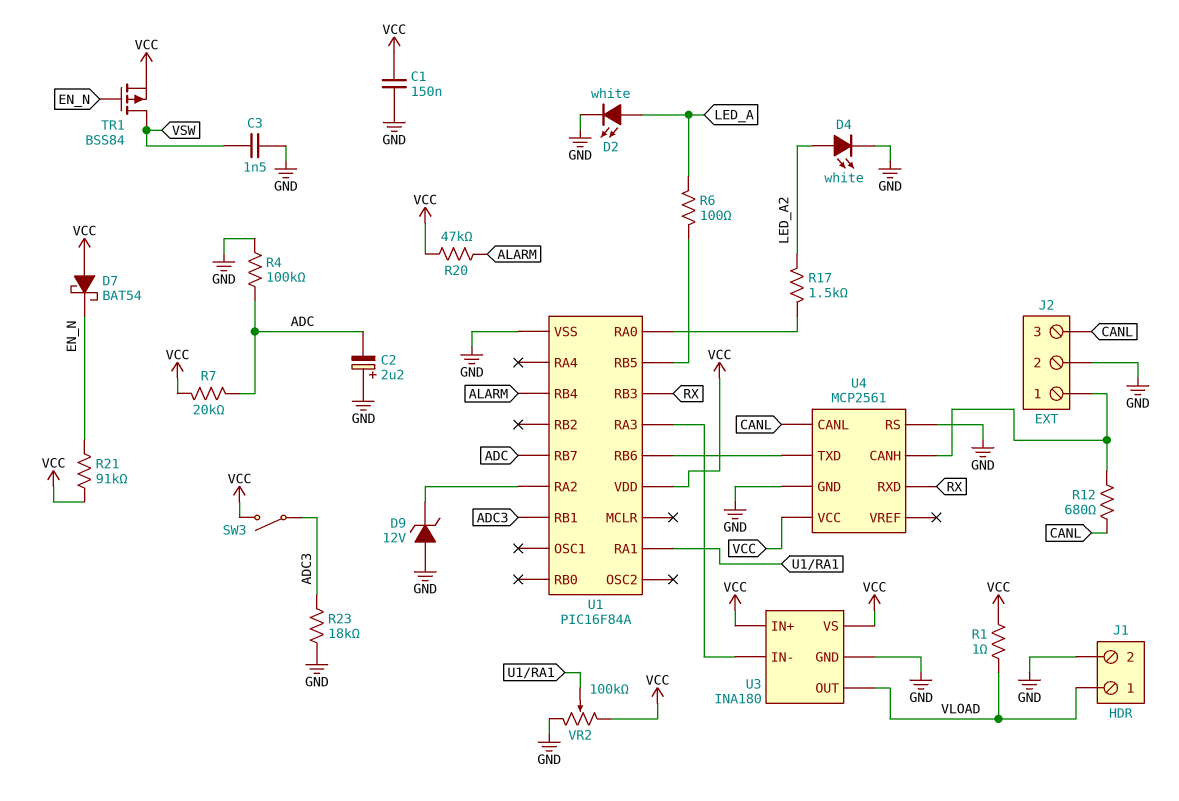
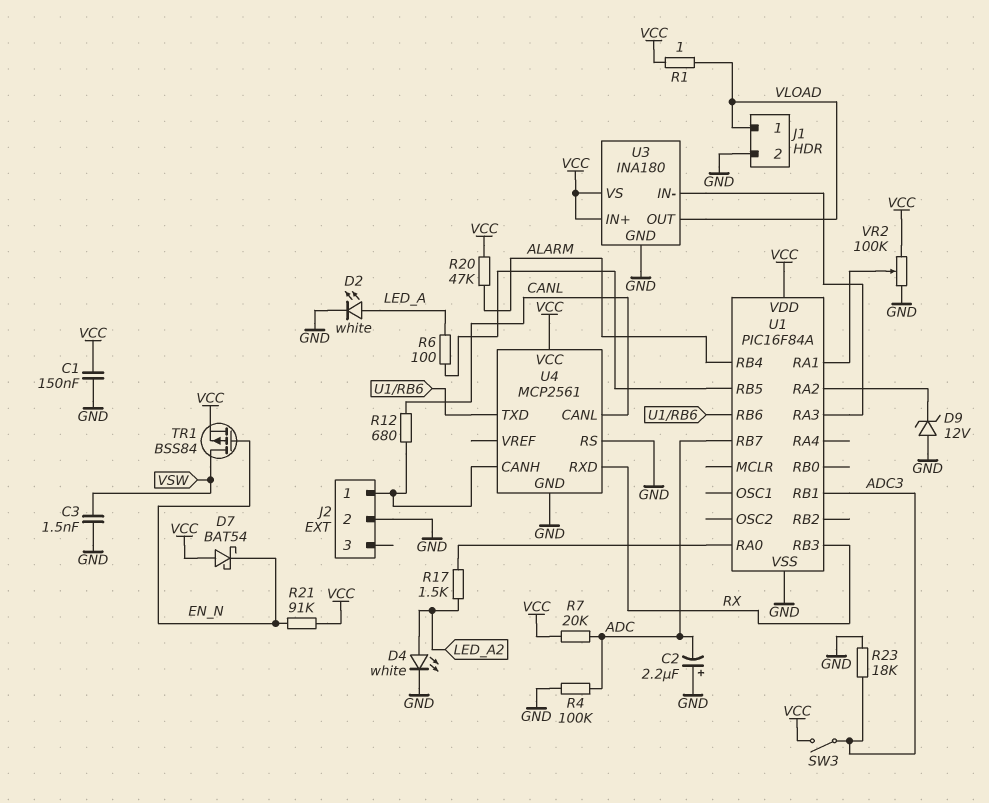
J2 pin 3: CANL -> none

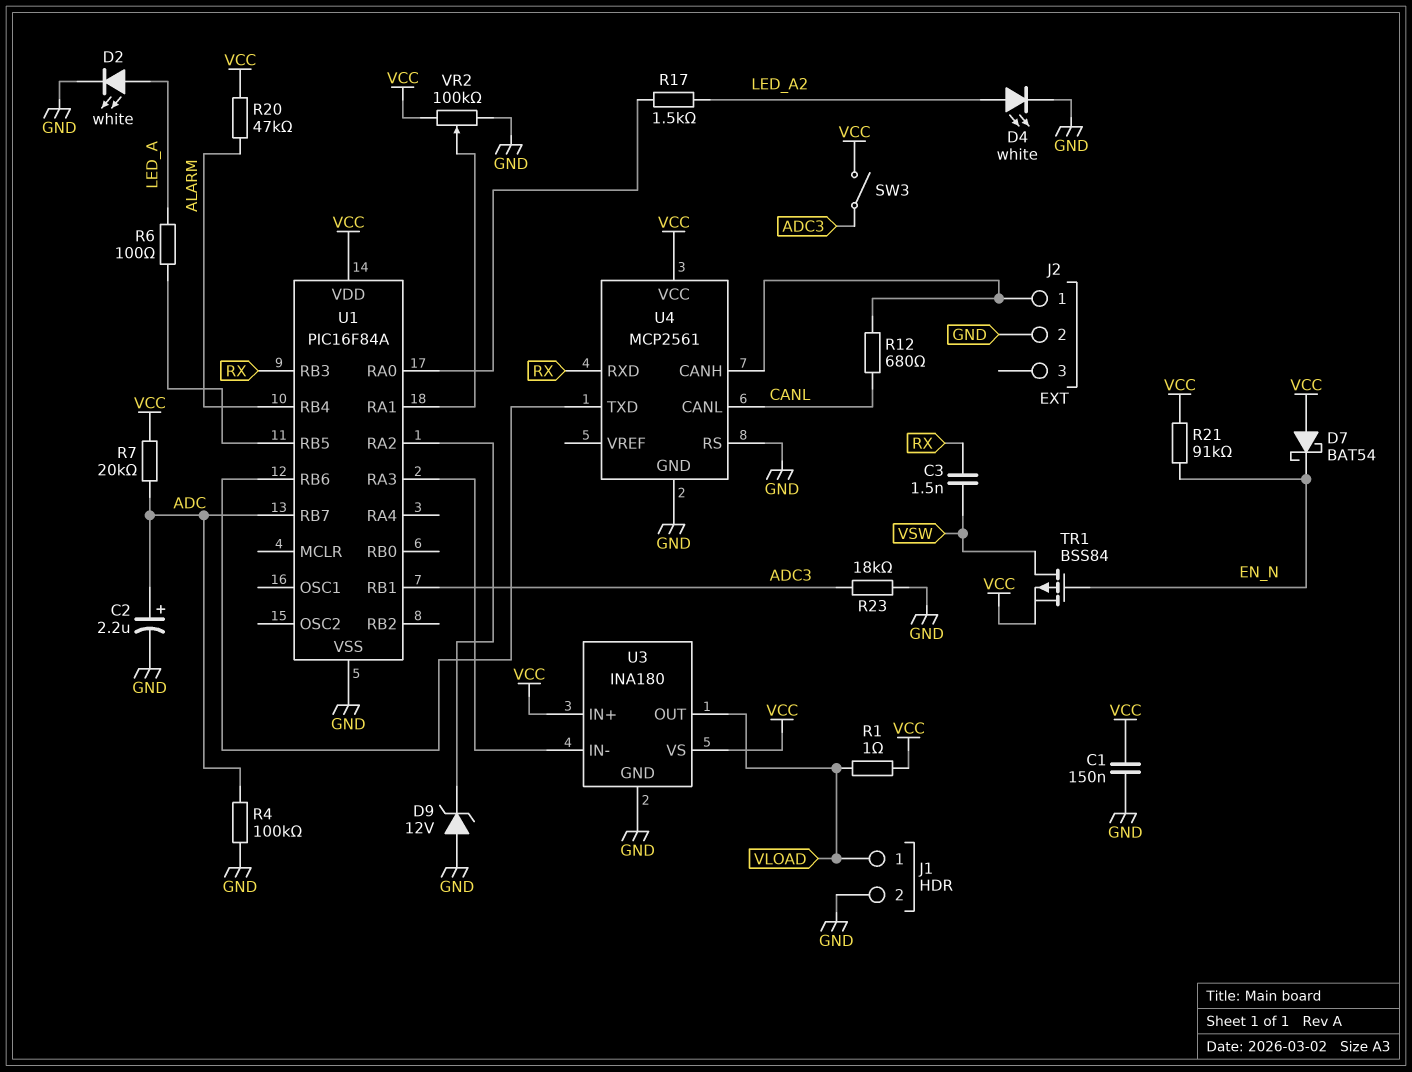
C2: 2.2uF (plus GND, minus ADC) -> 2.2uF (plus ADC, minus GND)
C3: 1.5nF (GND, VSW) -> 1.5nF (RX, VSW)

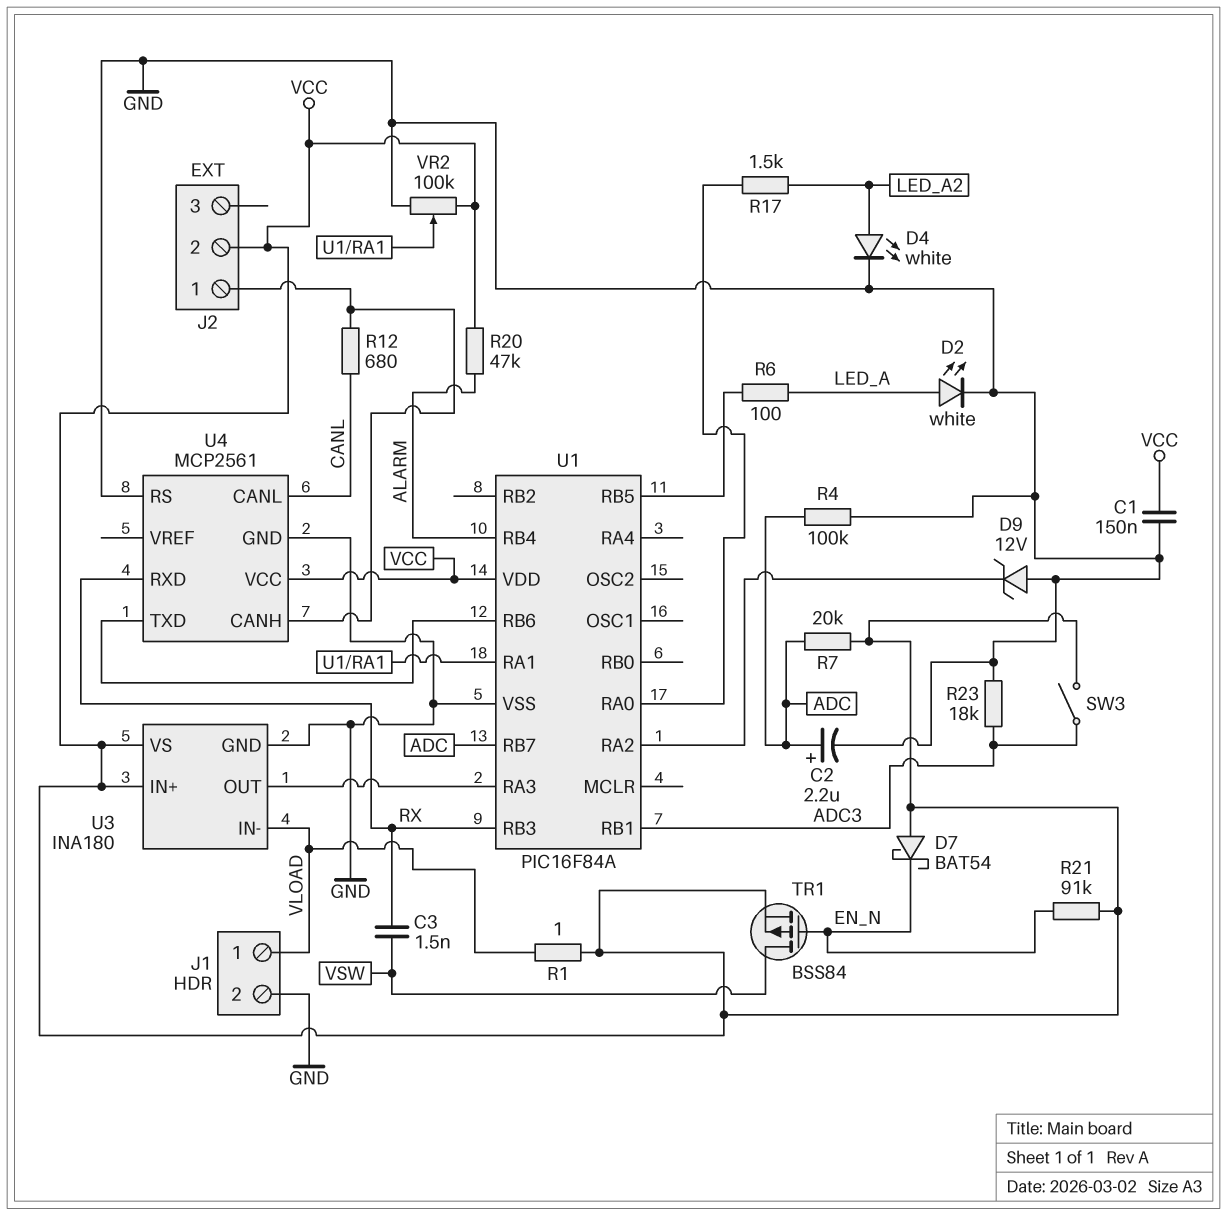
J2 pin 2: GND -> VCC
U3 pin IN-: U1/RA3 -> VLOAD
U3 pin OUT: VLOAD -> U1/RA3

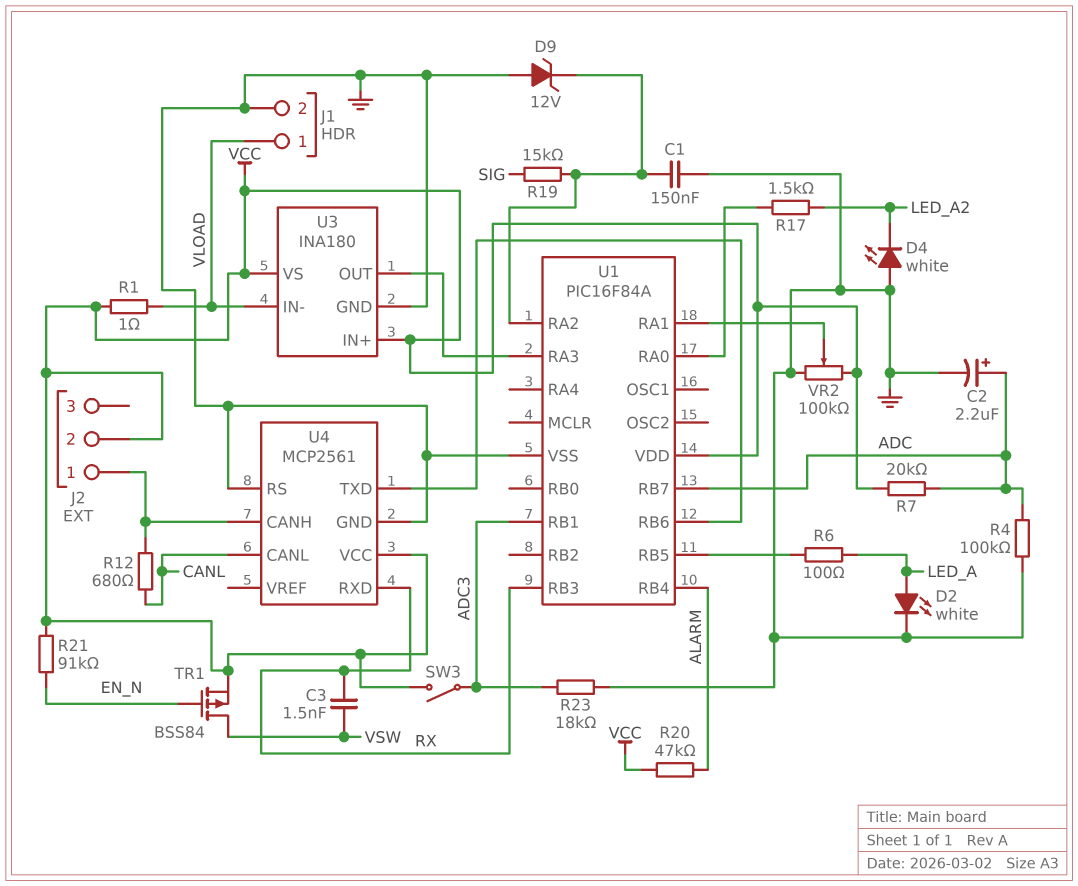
C1: 150nF (GND, VCC) -> 150nF (GND, U1/RA2)
D4: LED white (A LED_A2, K GND) -> LED white (A GND, K LED_A2)
D7: schottky BAT54 (A VCC, K EN_N) -> none
R19: none -> 15k (SIG, U1/RA2)

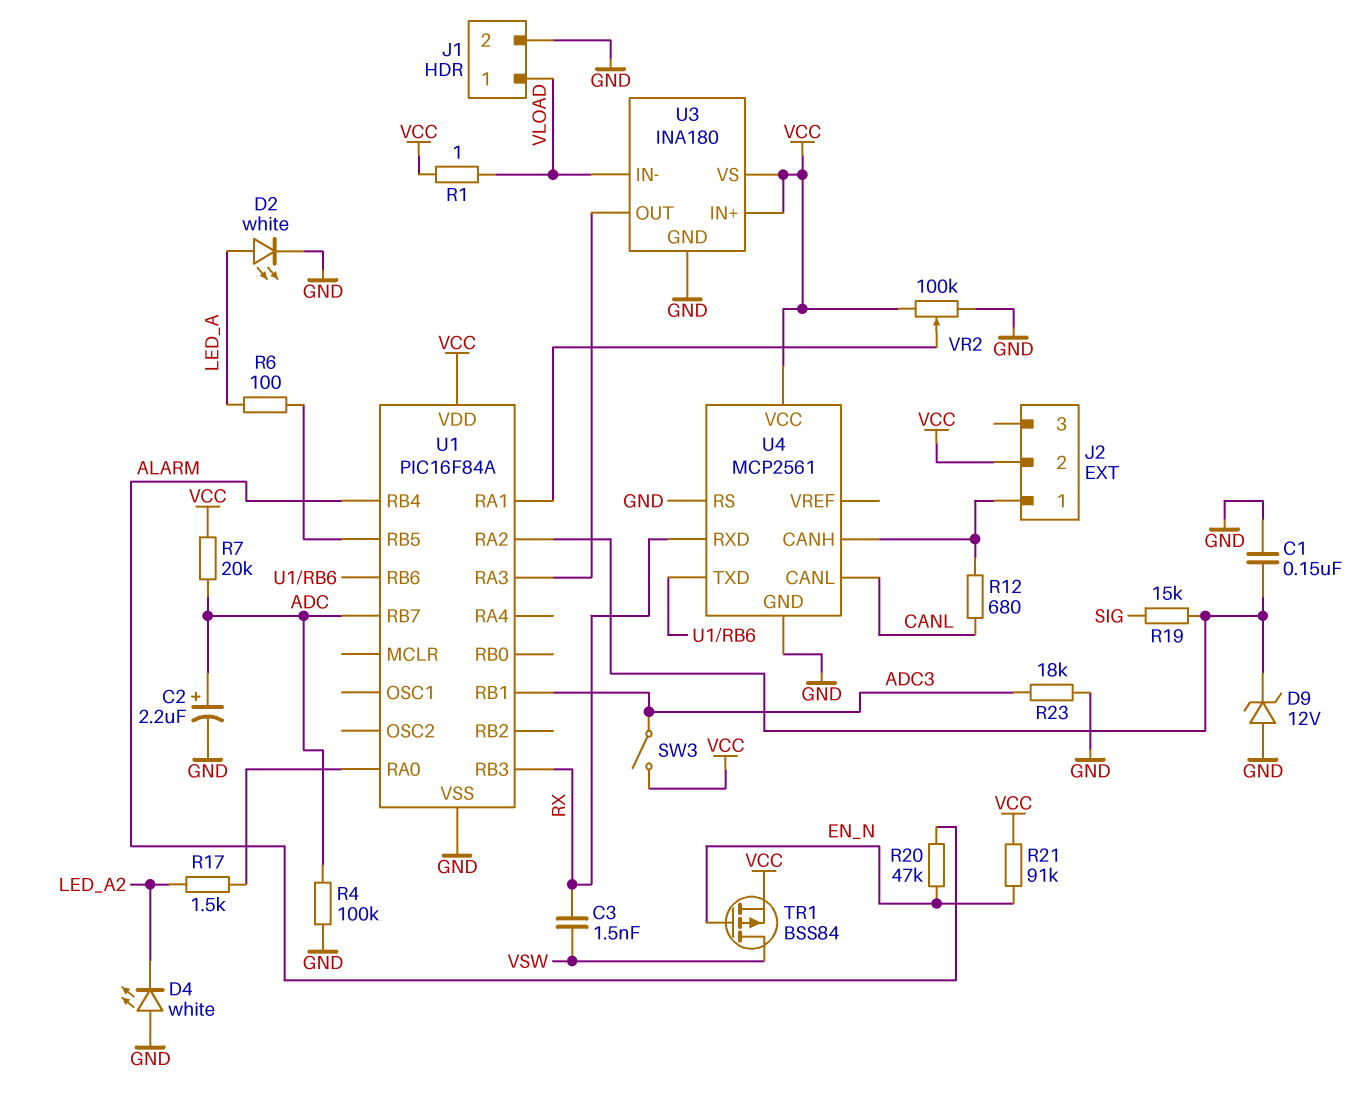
R20: 47k (ALARM, VCC) -> 47k (ALARM, EN_N)

